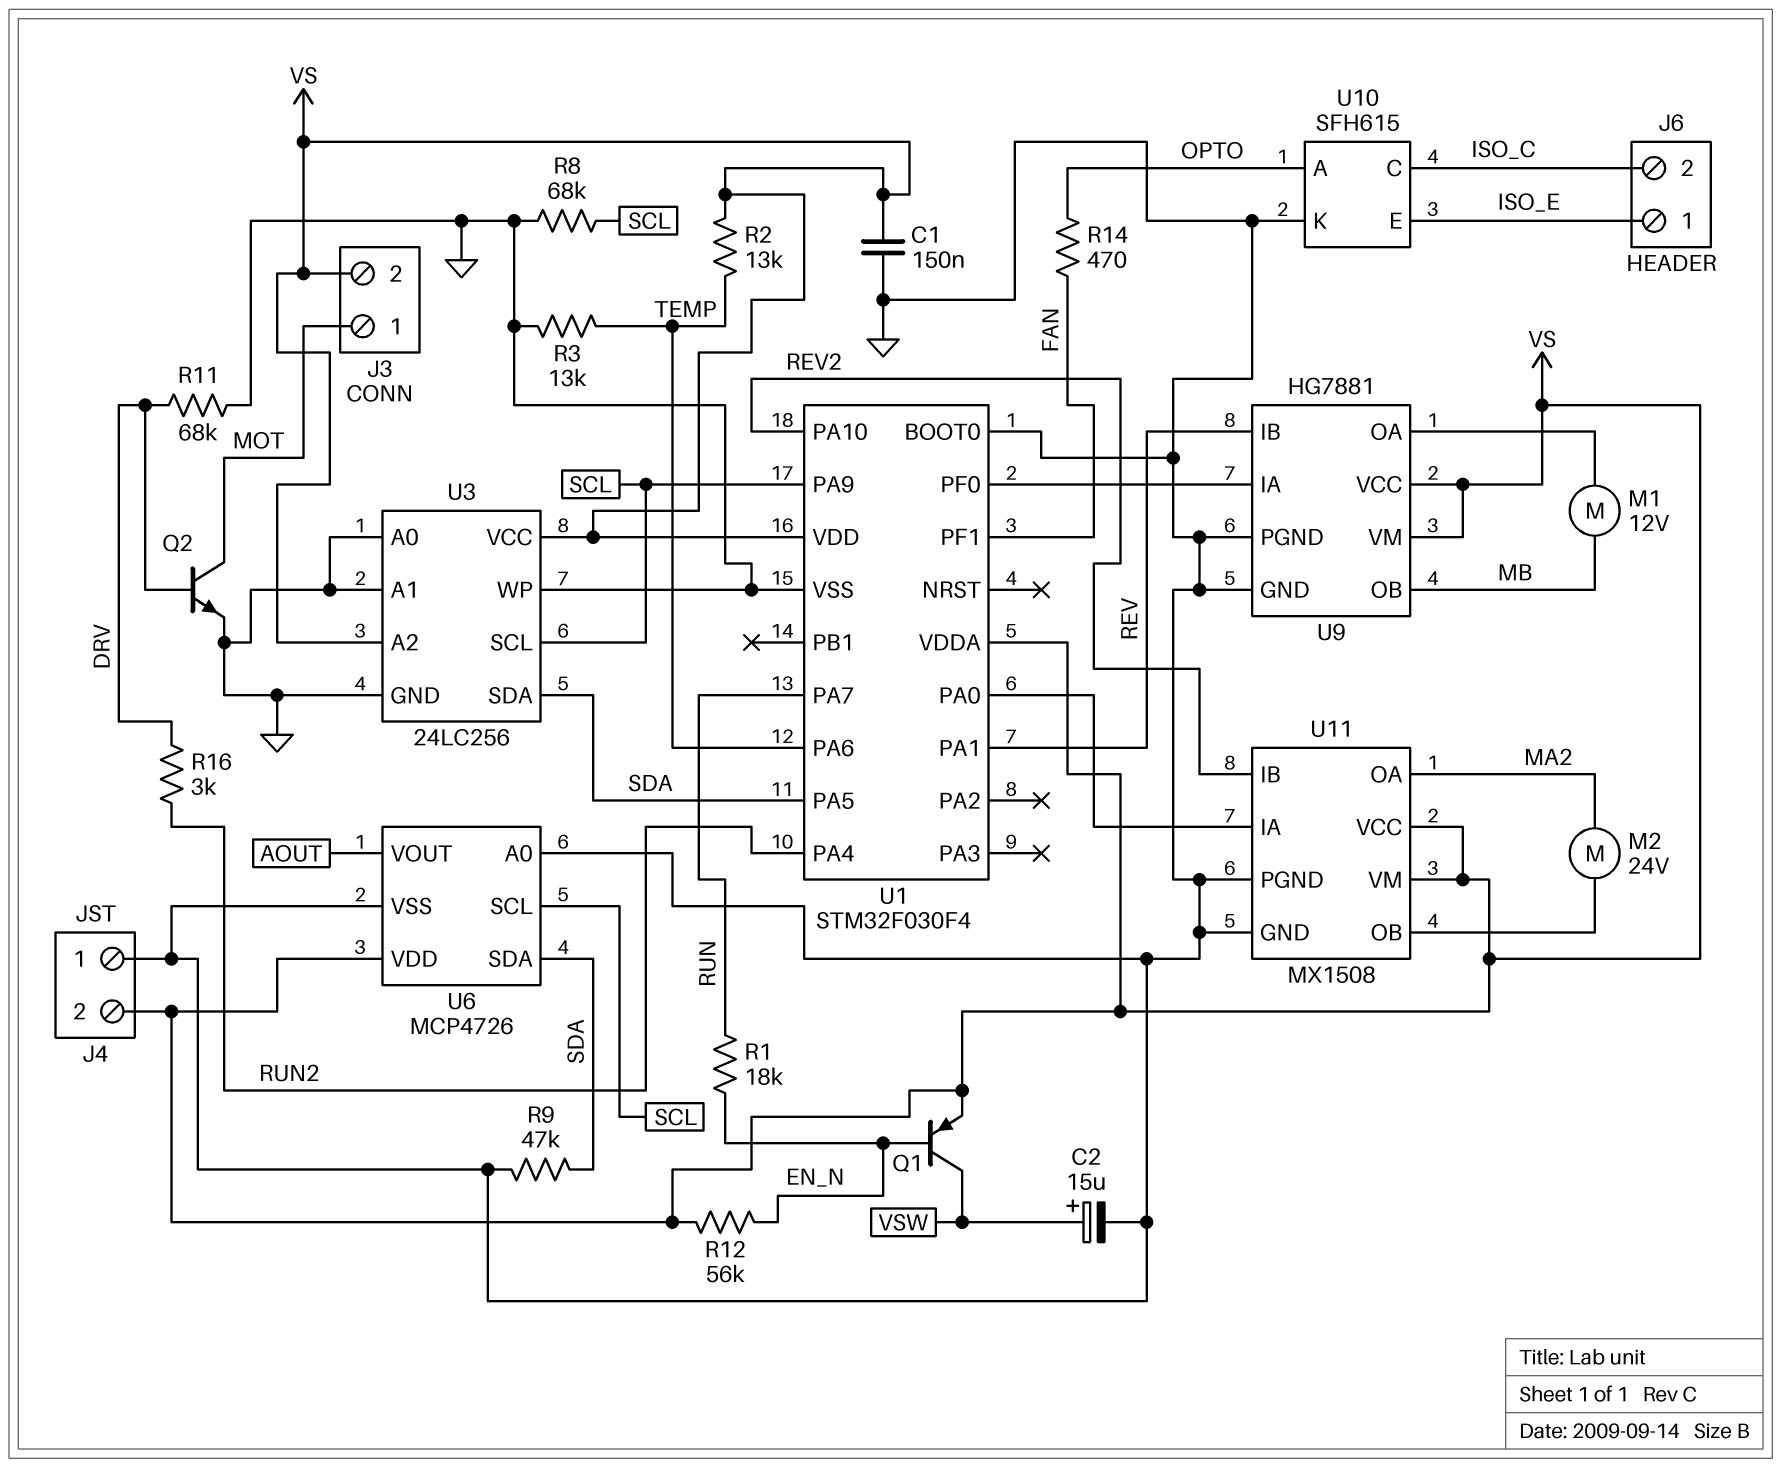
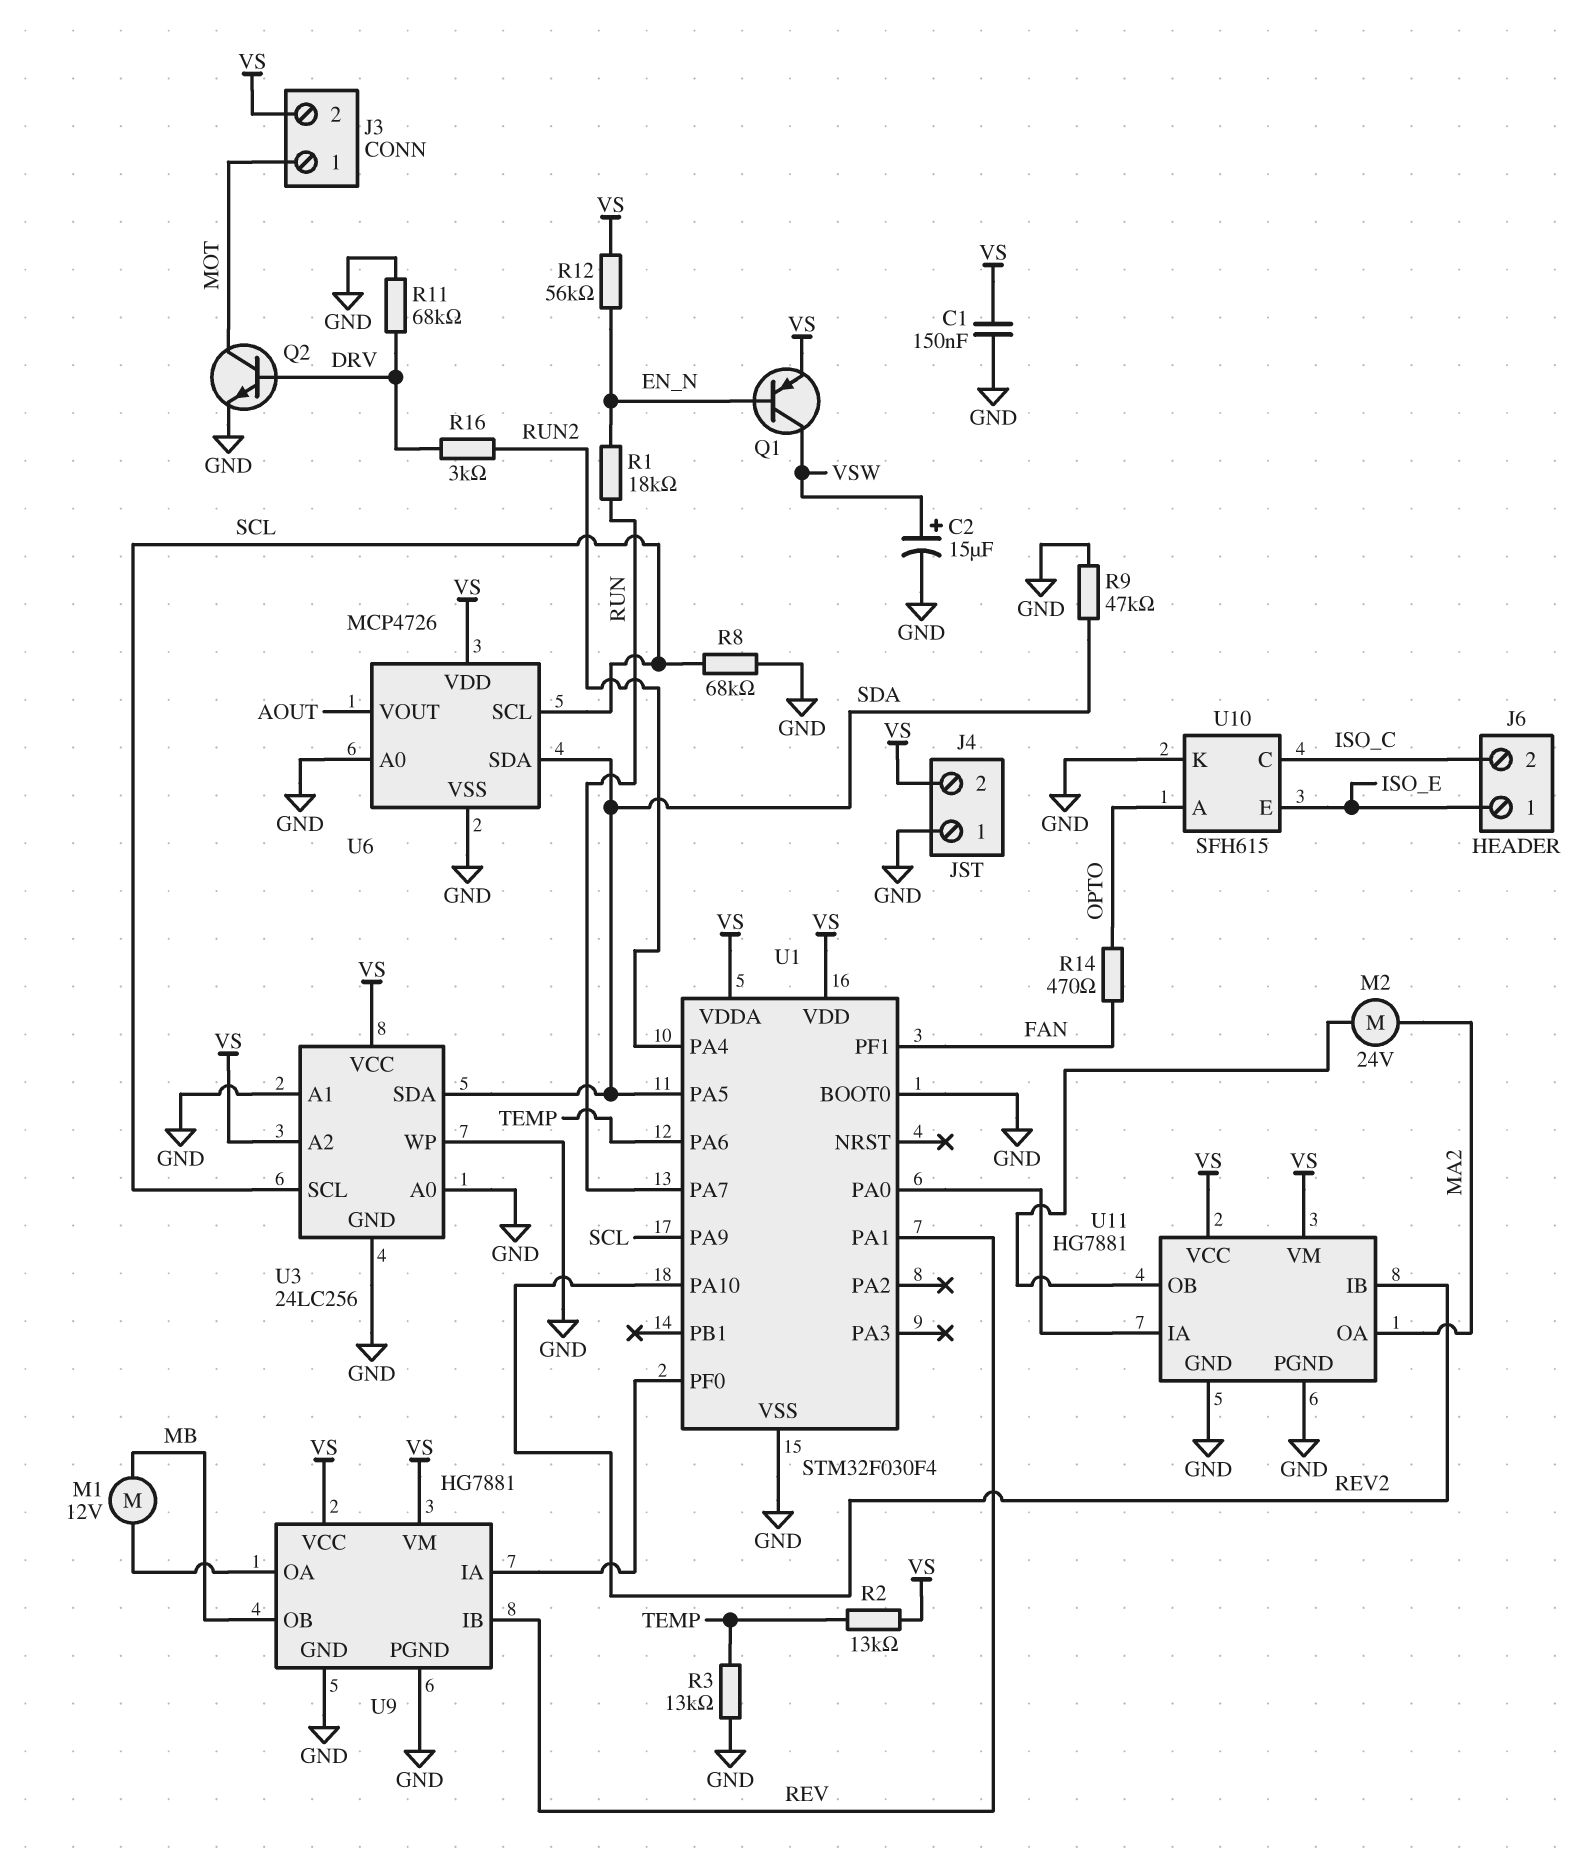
U11: MX1508 -> HG7881

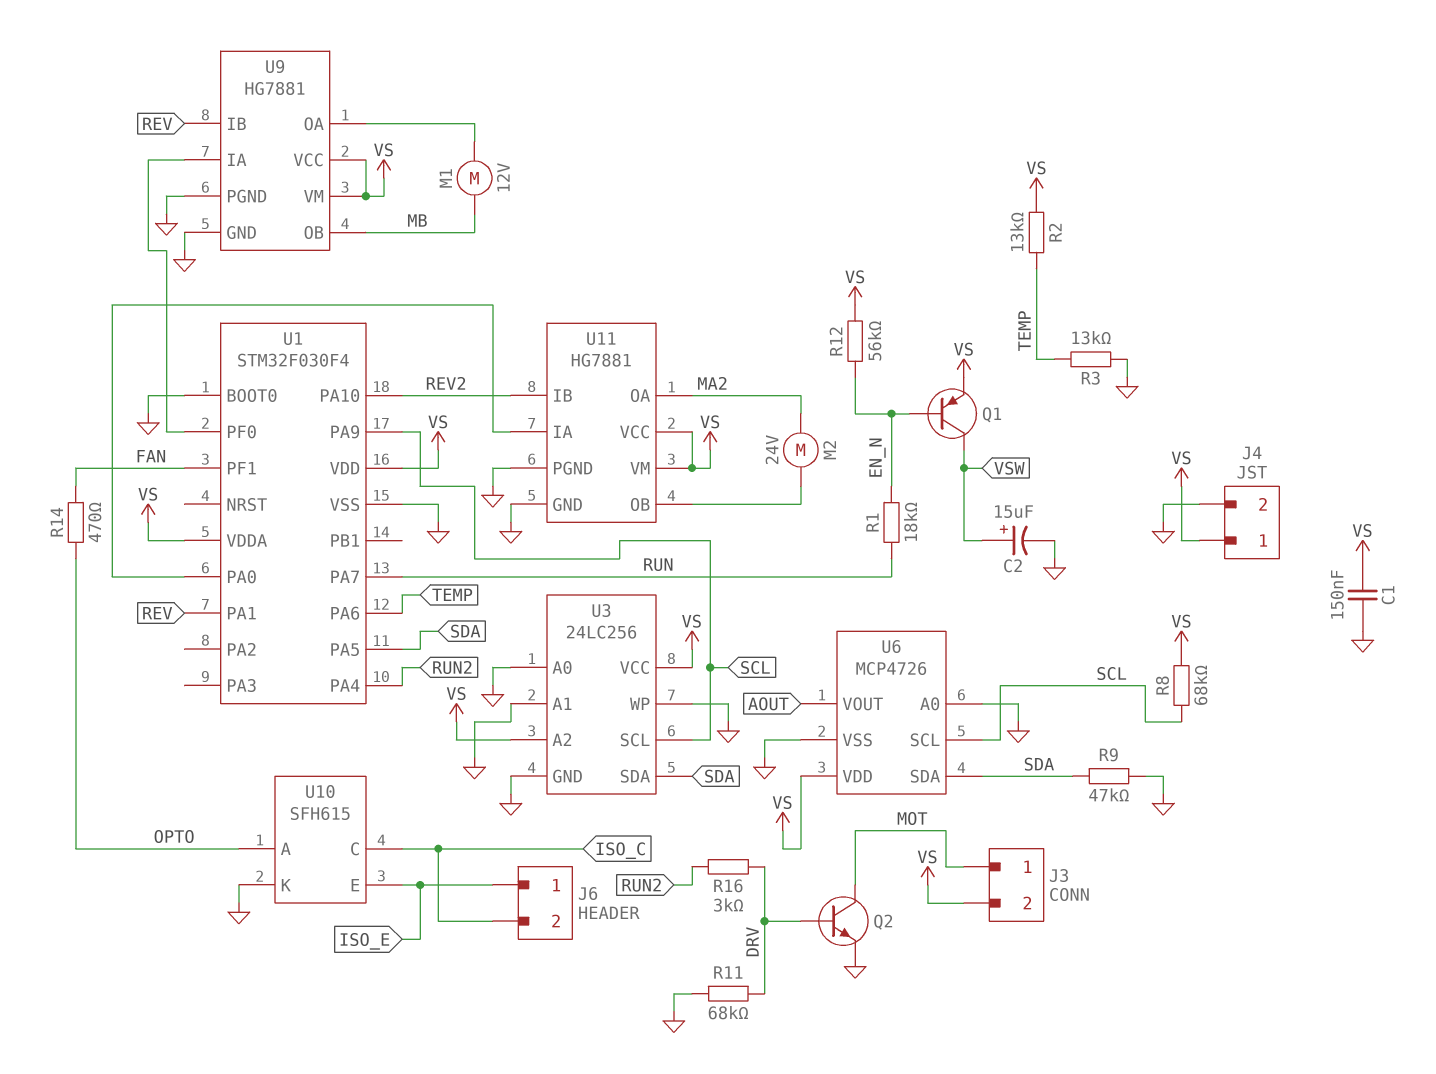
J4 pin 1: GND -> VS
J4 pin 2: VS -> GND
R8: 68k (GND, SCL) -> 68k (SCL, VS)

